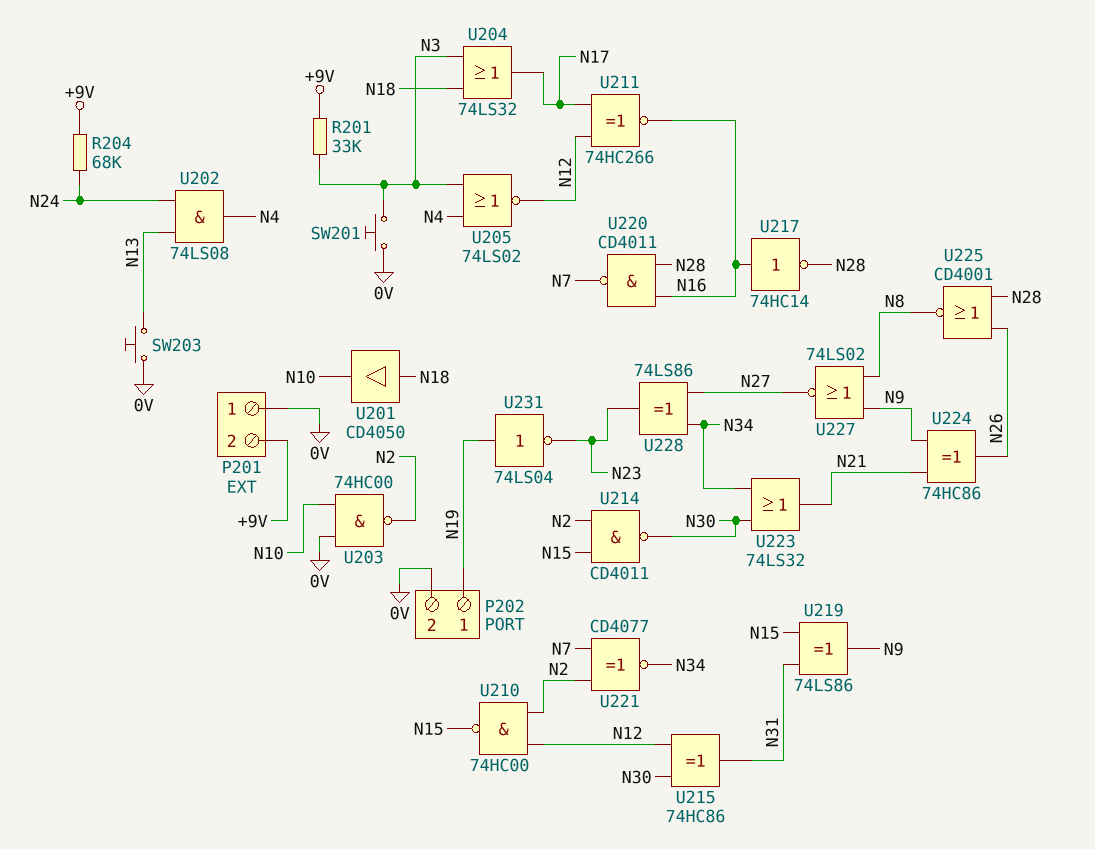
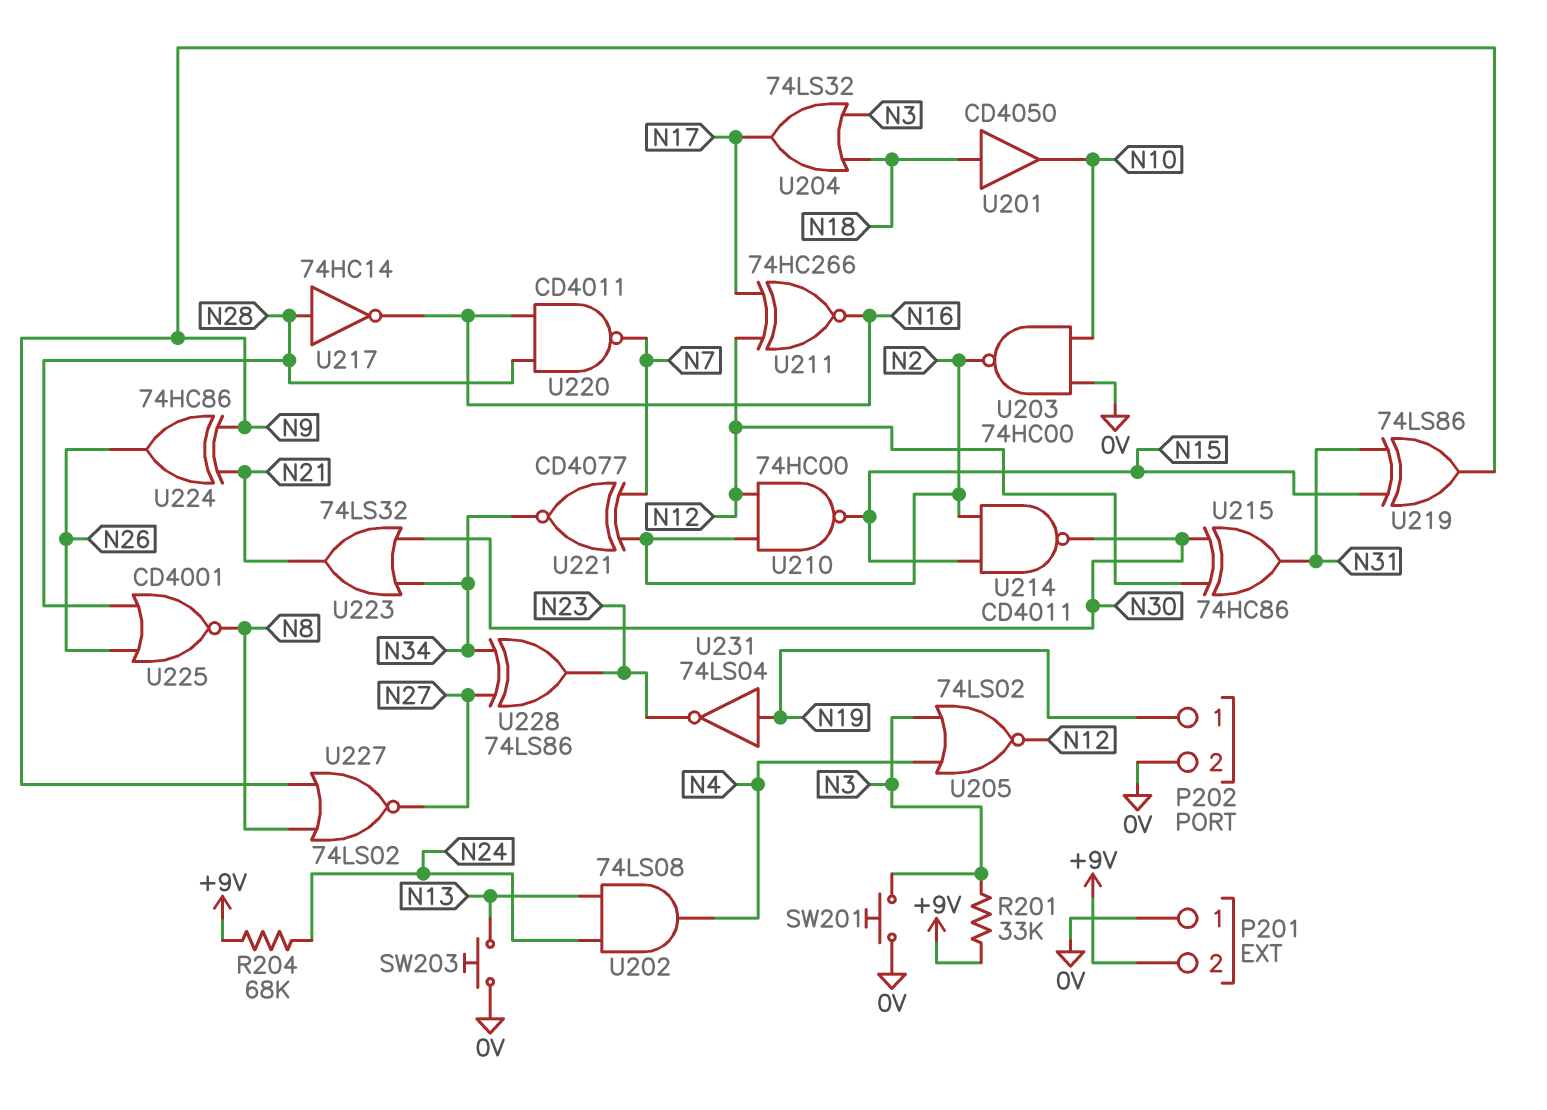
U217: NOT 74HC14 (in N16, out N28) -> NOT 74HC14 (in N28, out N16)

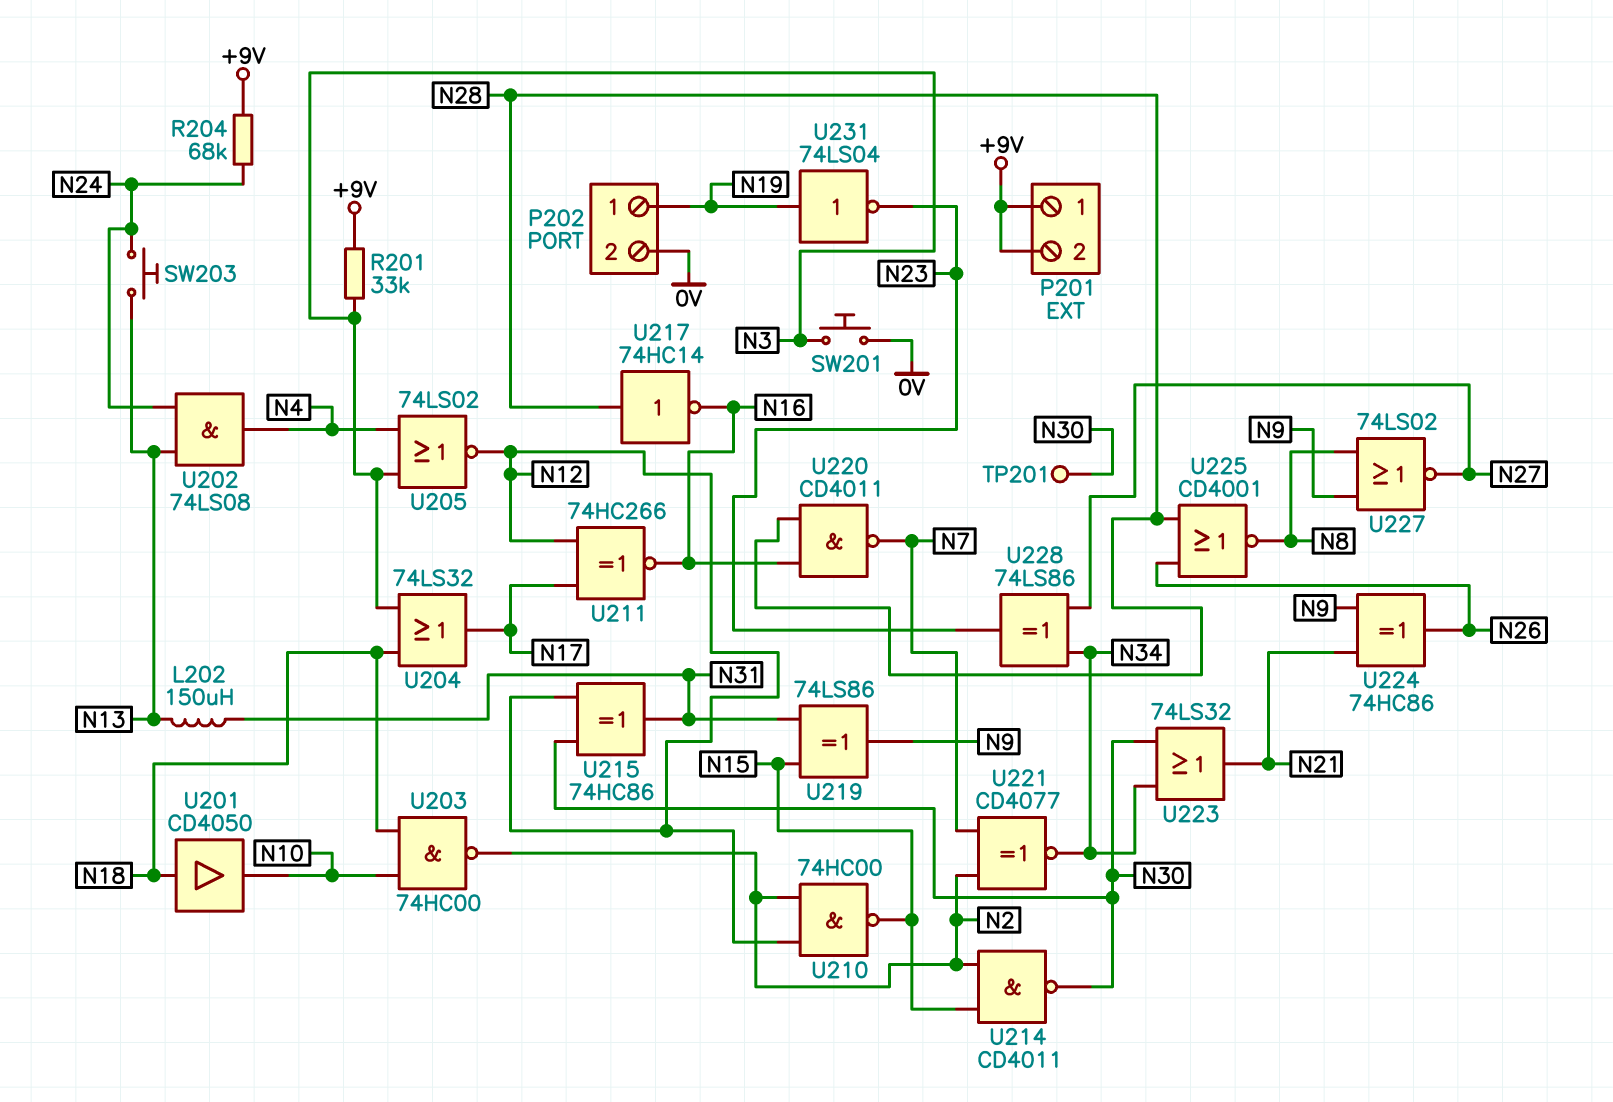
L202: none -> 150uH (N13, N31)
P201 pin 1: 0V -> +9V
SW203: button (0V, N13) -> button (N13, N24)
TP201: none -> test point (N30)
U203: NAND 74HC00 (in 0V, in N10, out N2) -> NAND 74HC00 (in N10, in N18, out N2)

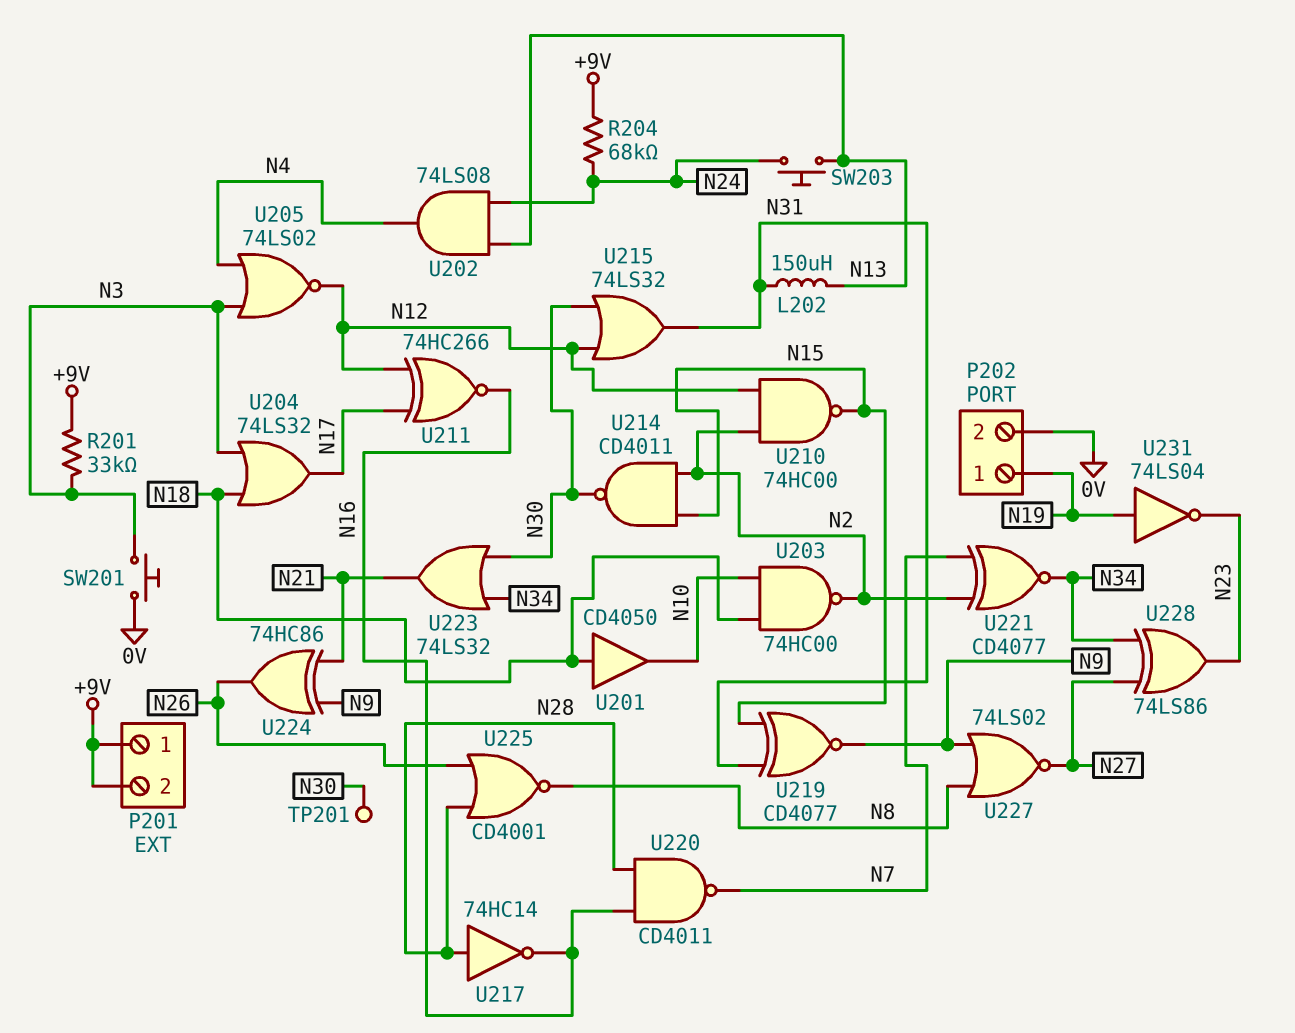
U215: XOR 74HC86 (in N12, in N30, out N31) -> OR 74LS32 (in N12, in N30, out N31)
U219: XOR 74LS86 (in N15, in N31, out N9) -> XNOR CD4077 (in N15, in N31, out N9)

